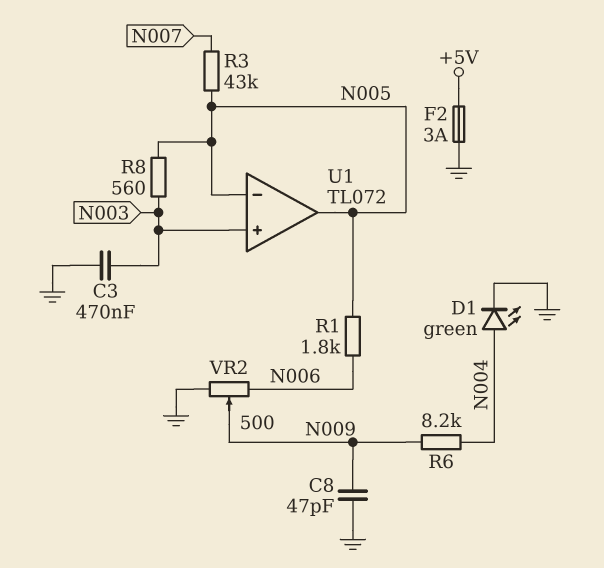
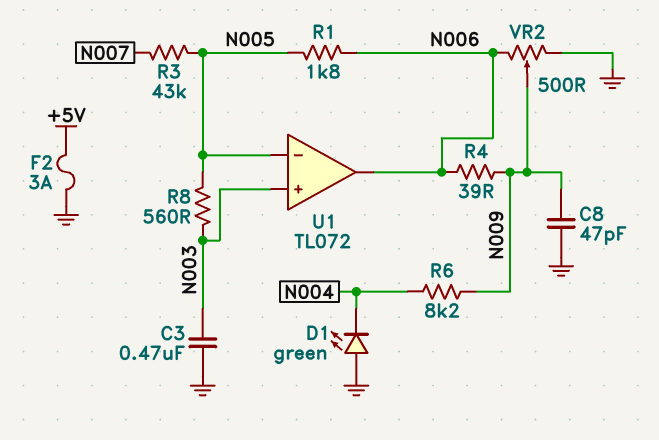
D1: LED green (A N004, K GND) -> LED green (A GND, K N004)
R4: none -> 39 (N006, N009)
U1 pin out: N005 -> N006

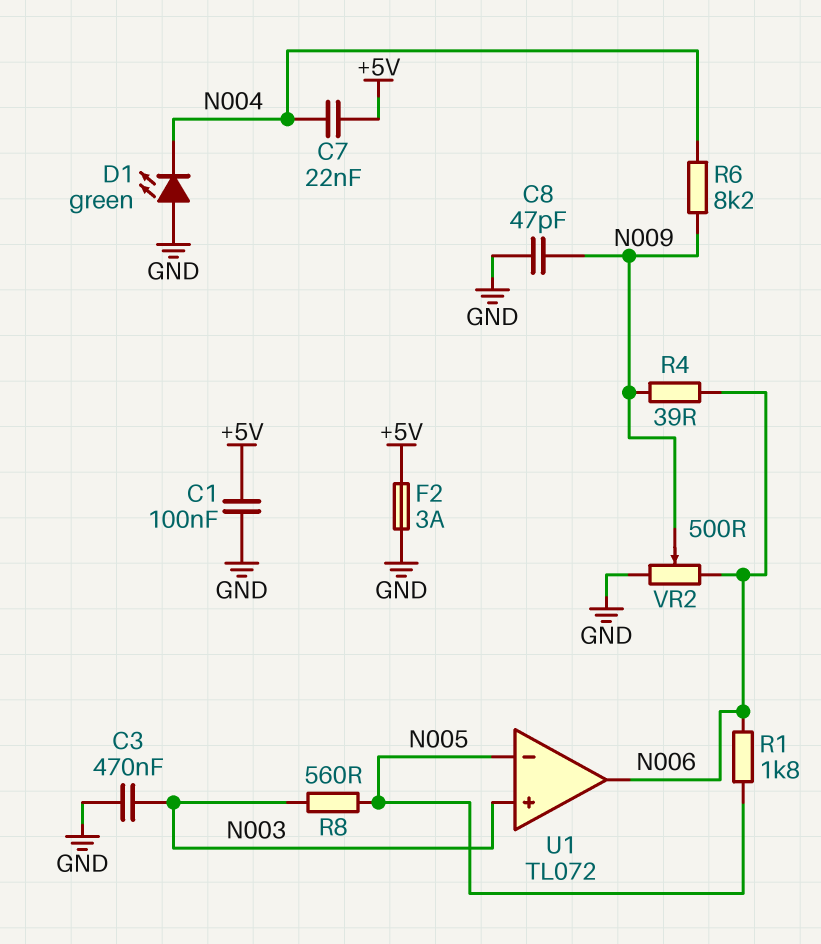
C1: none -> 100nF (+5V, GND)
C7: none -> 22nF (+5V, N004)
R3: 43k (N005, N007) -> none

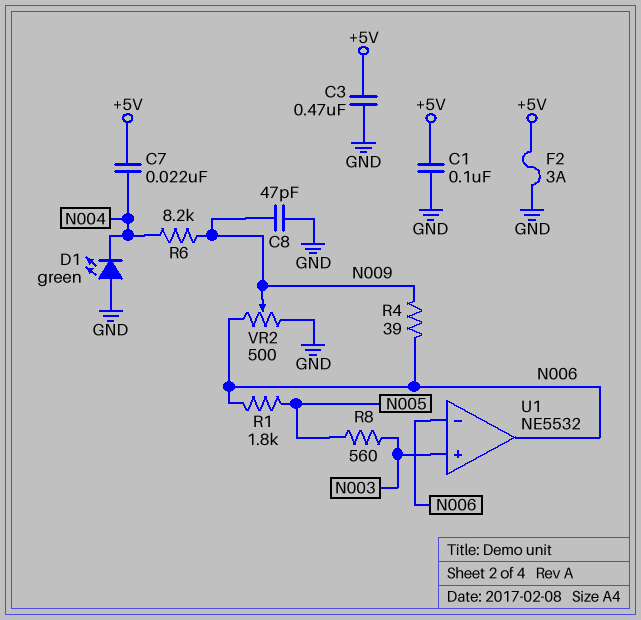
C3: 470nF (GND, N003) -> 470nF (+5V, GND)
U1: TL072 -> NE5532
U1 pin in-: N005 -> N006

